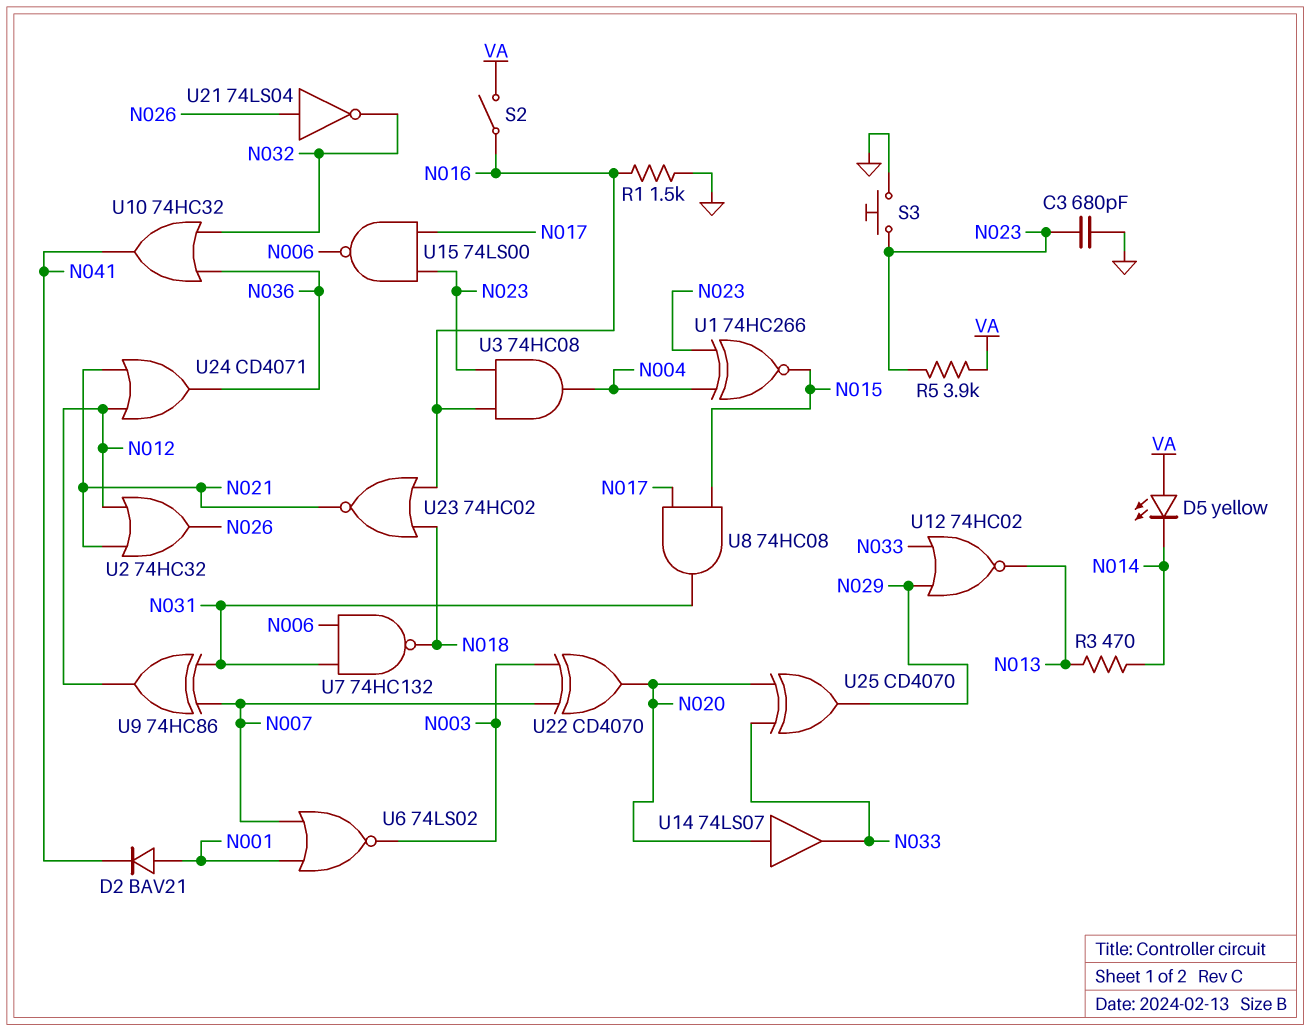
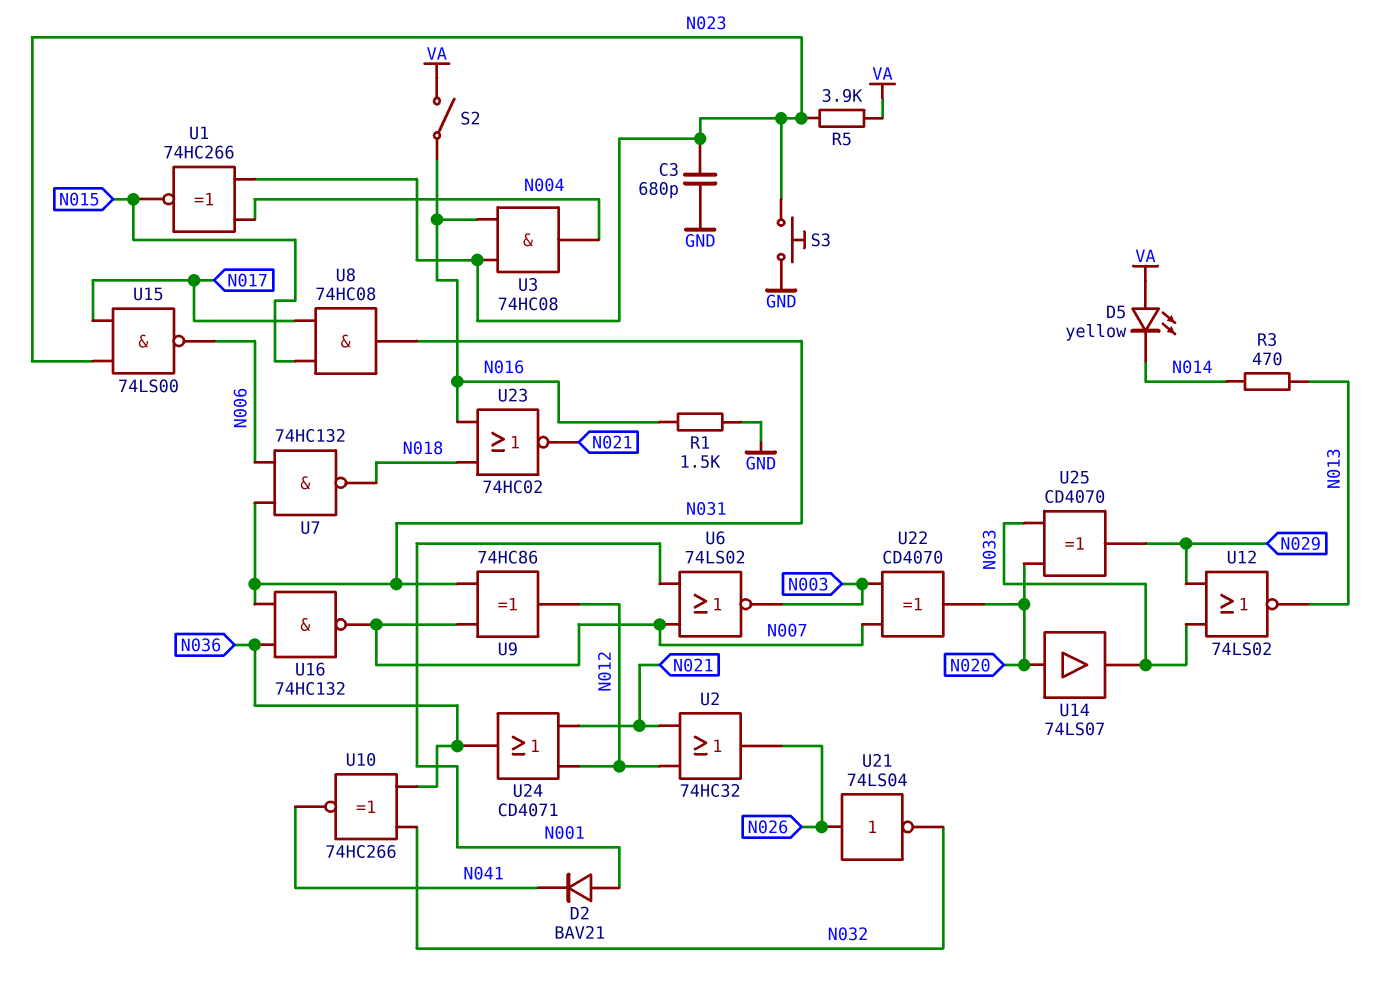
U10: OR 74HC32 (in N032, in N036, out N041) -> XNOR 74HC266 (in N032, in N036, out N041)
U12: NOR 74HC02 (in N029, in N033, out N013) -> NOR 74LS02 (in N029, in N033, out N013)
U16: none -> NAND 74HC132 (in N031, in N036, out N007)

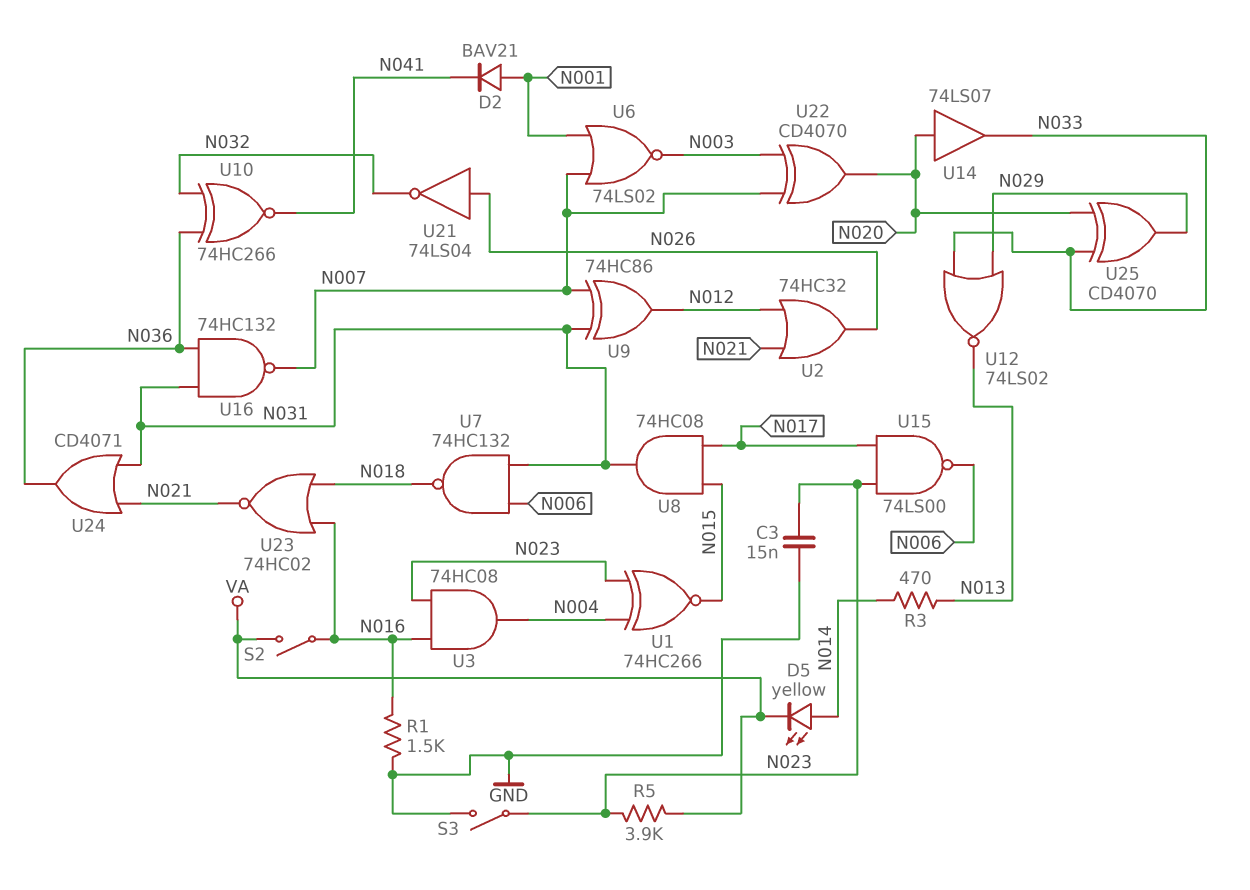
C3: 680pF (GND, N023) -> 15nF (GND, N023)
D5: LED yellow (A VA, K N014) -> LED yellow (A N014, K VA)
S3: button (GND, N023) -> switch (GND, N023)
U24: OR CD4071 (in N012, in N021, out N036) -> OR CD4071 (in N021, in N031, out N036)

